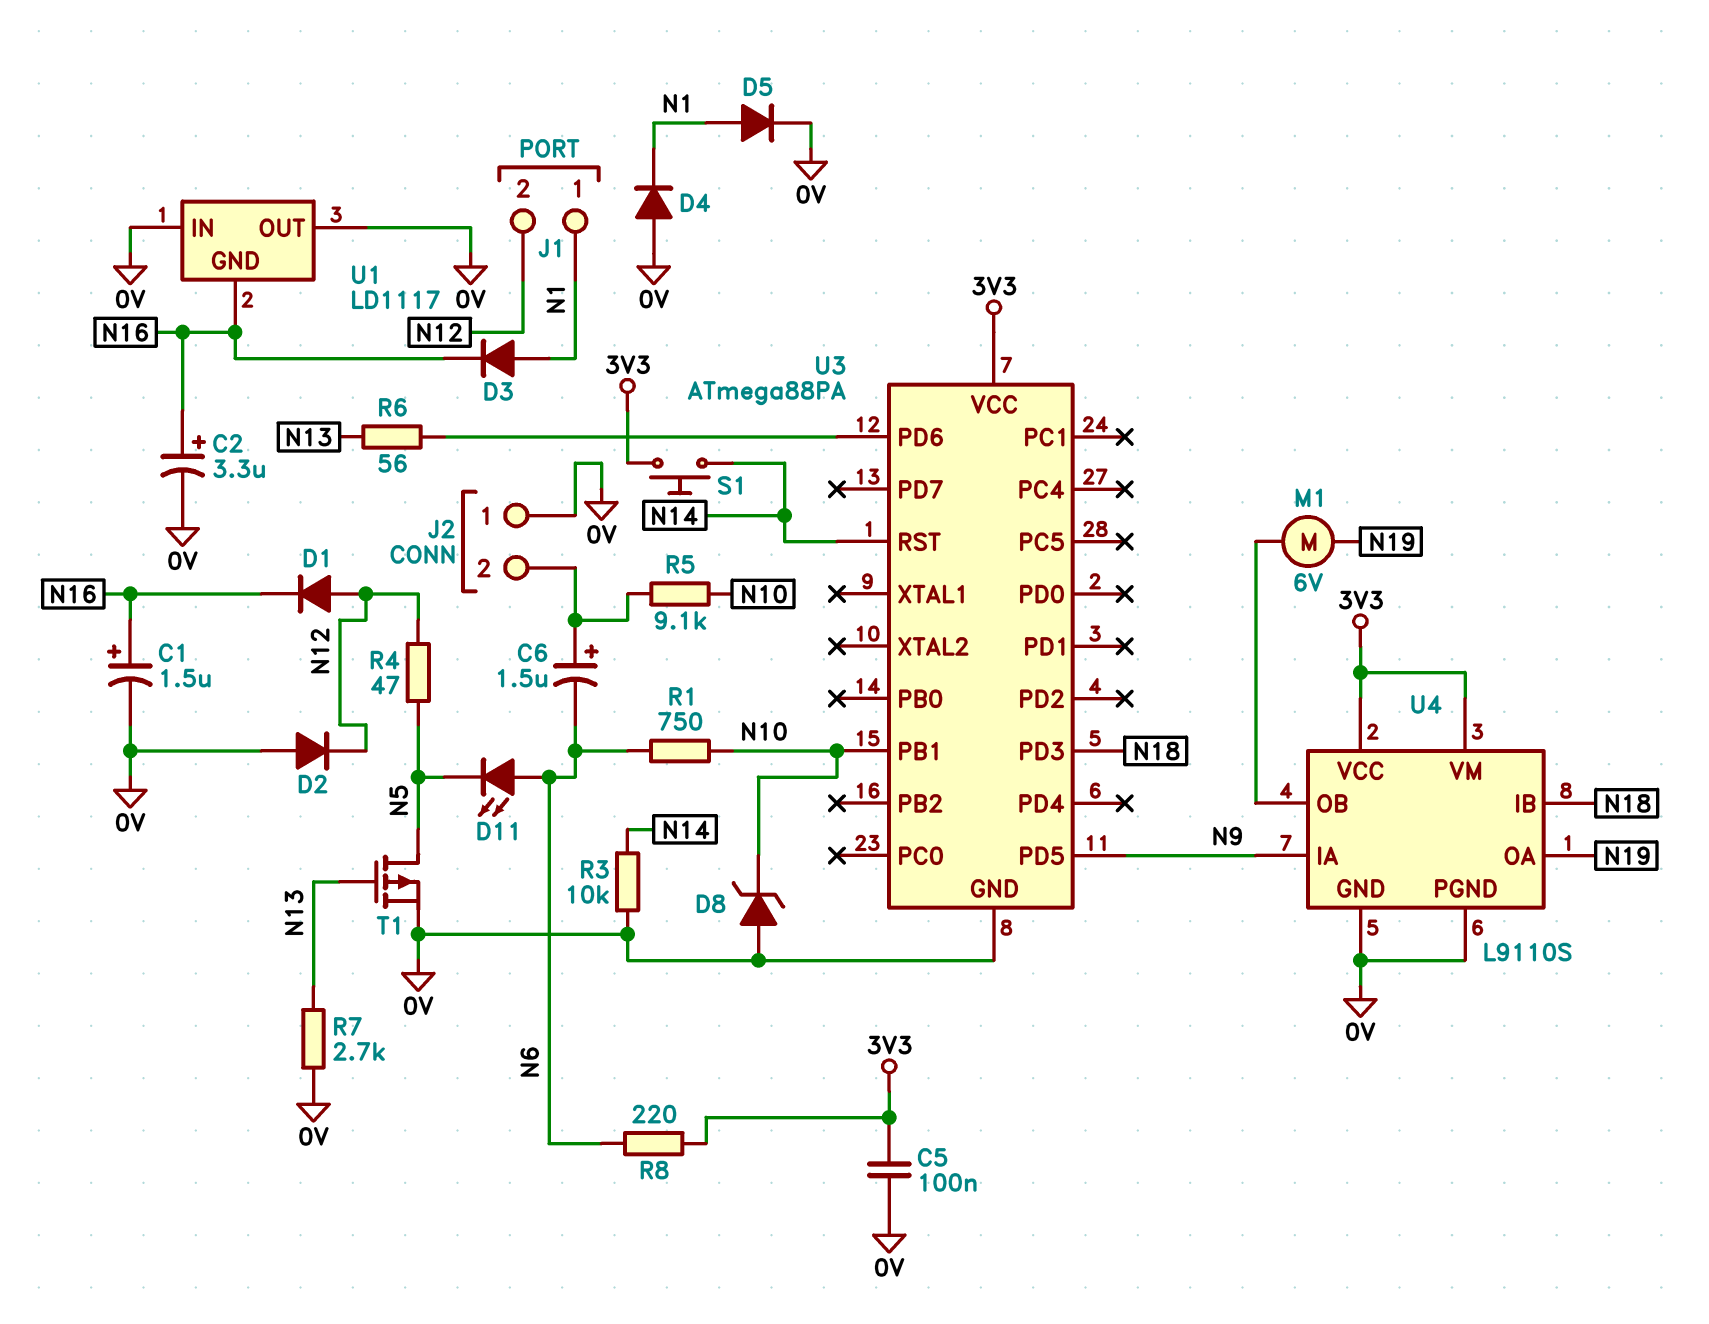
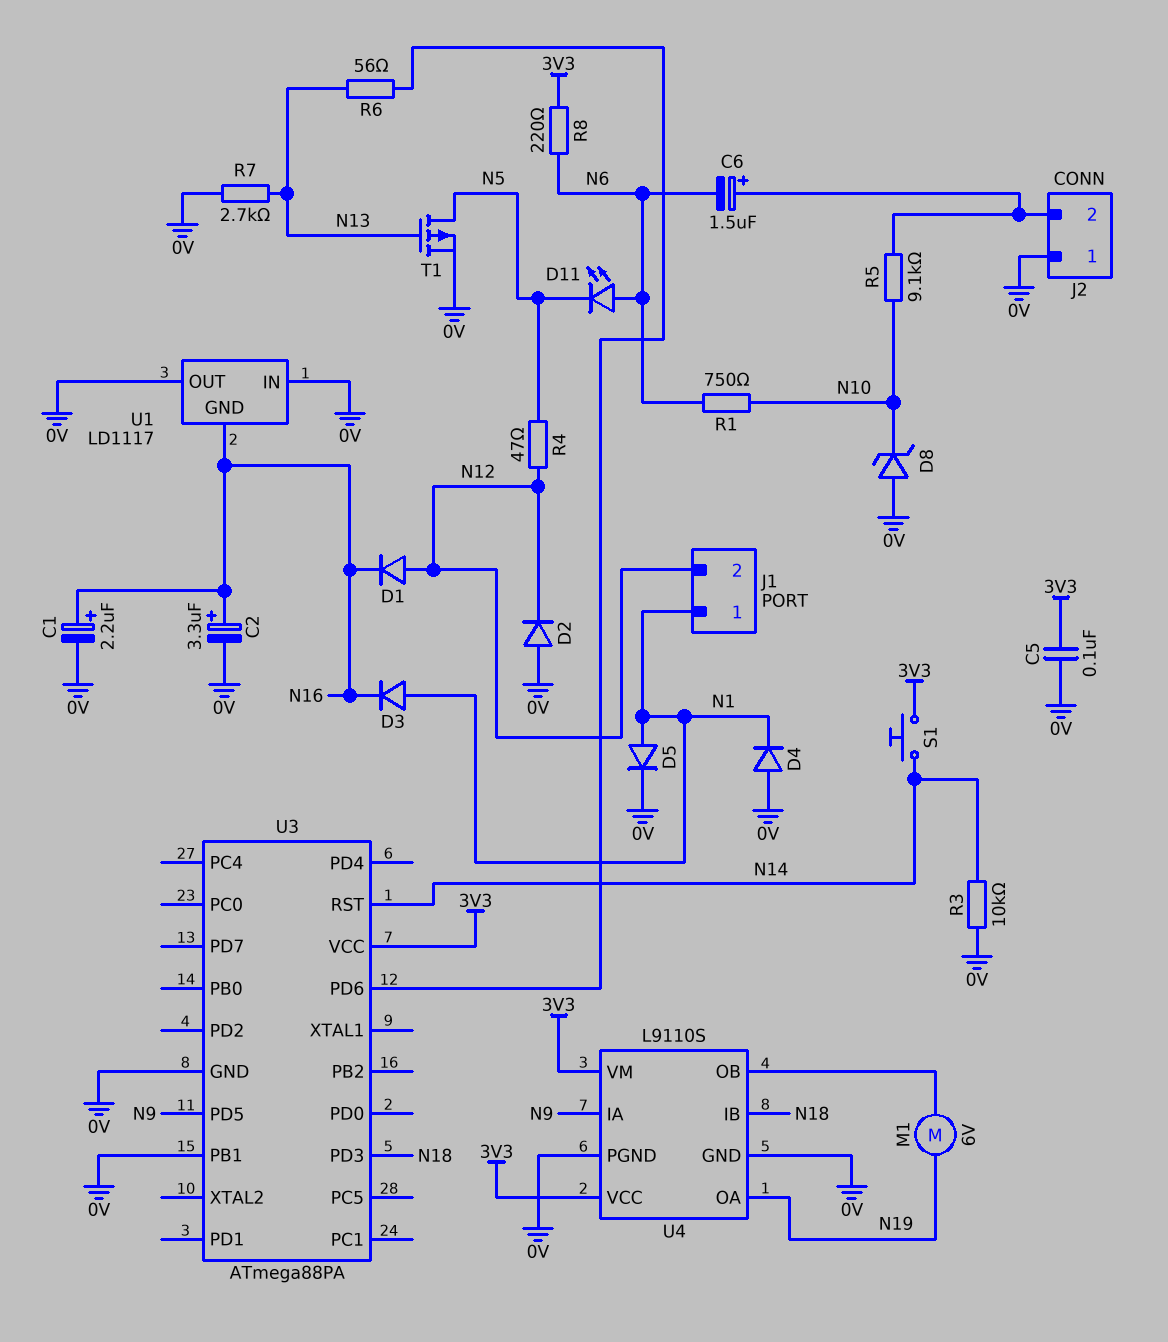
C1: 1.5uF (plus N16, minus 0V) -> 2.2uF (plus N16, minus 0V)
U3 pin PB1: N10 -> 0V

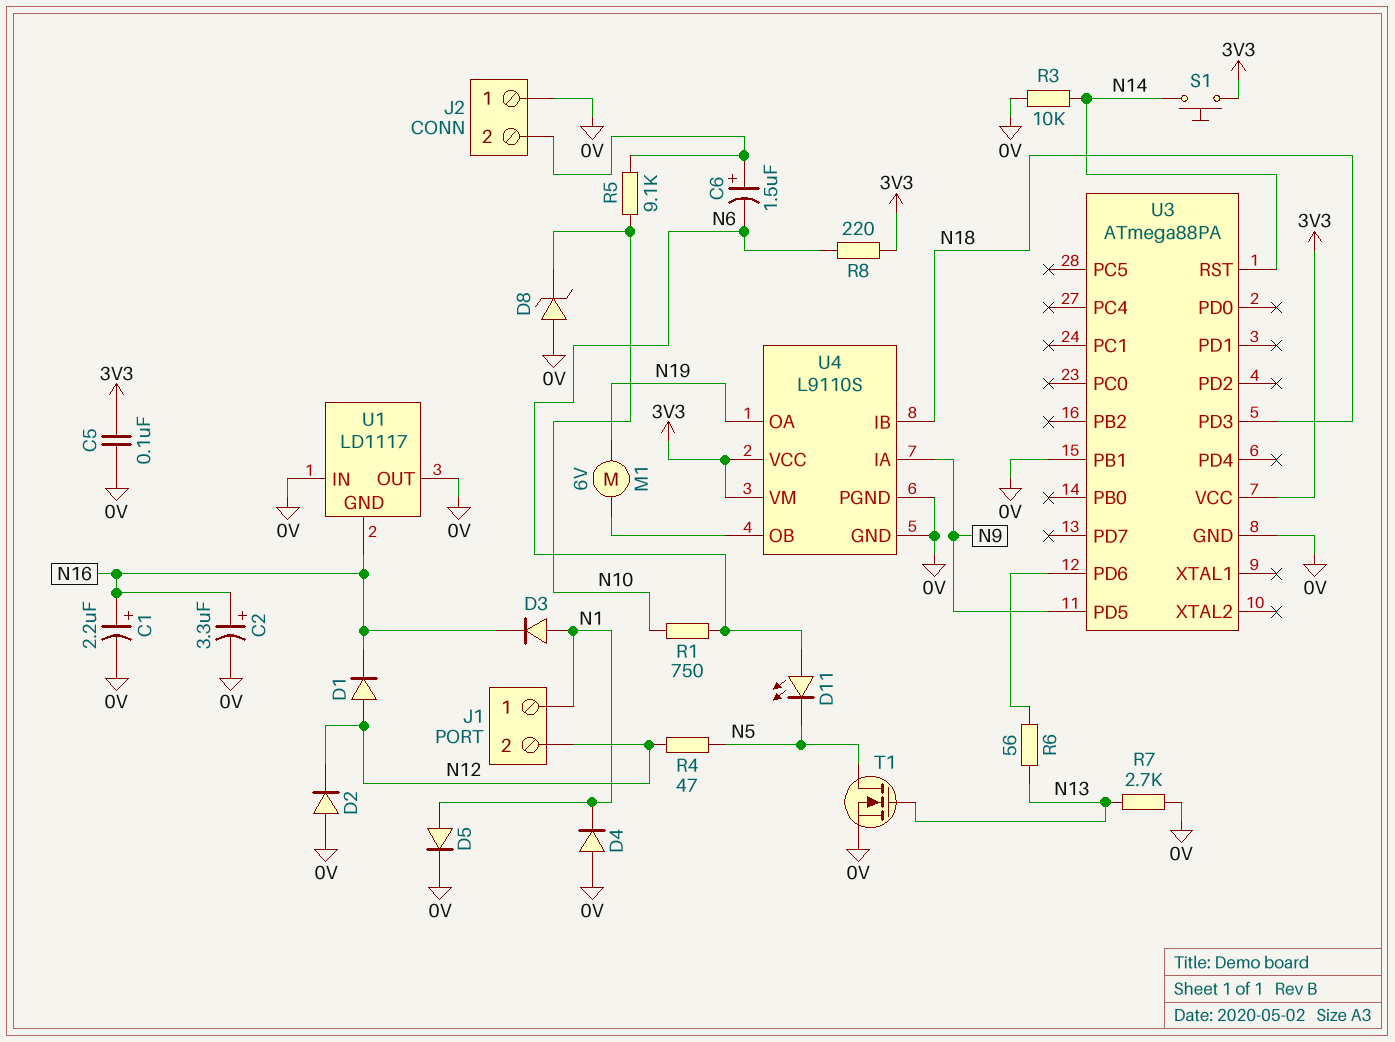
T1: PMOS (G N13, D N5, S 0V) -> NMOS (G N13, D N5, S 0V)

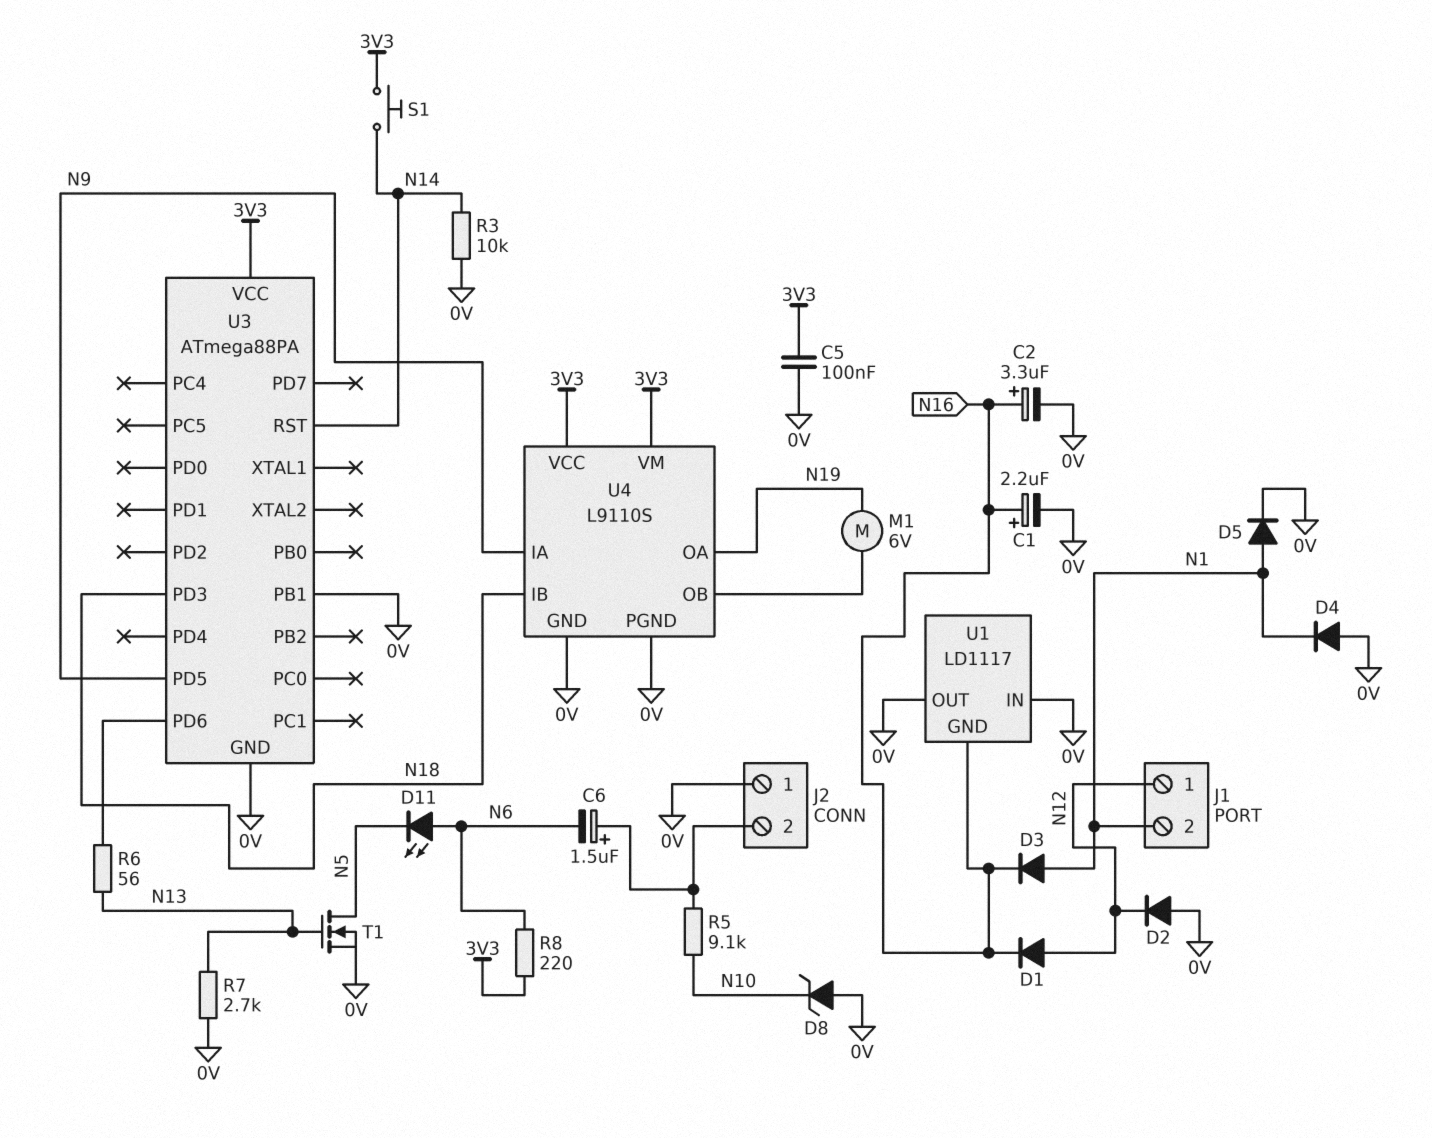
J1 pin 1: N1 -> N12
J1 pin 2: N12 -> N1
R1: 750 (N6, N10) -> none
R4: 47 (N5, N12) -> none

